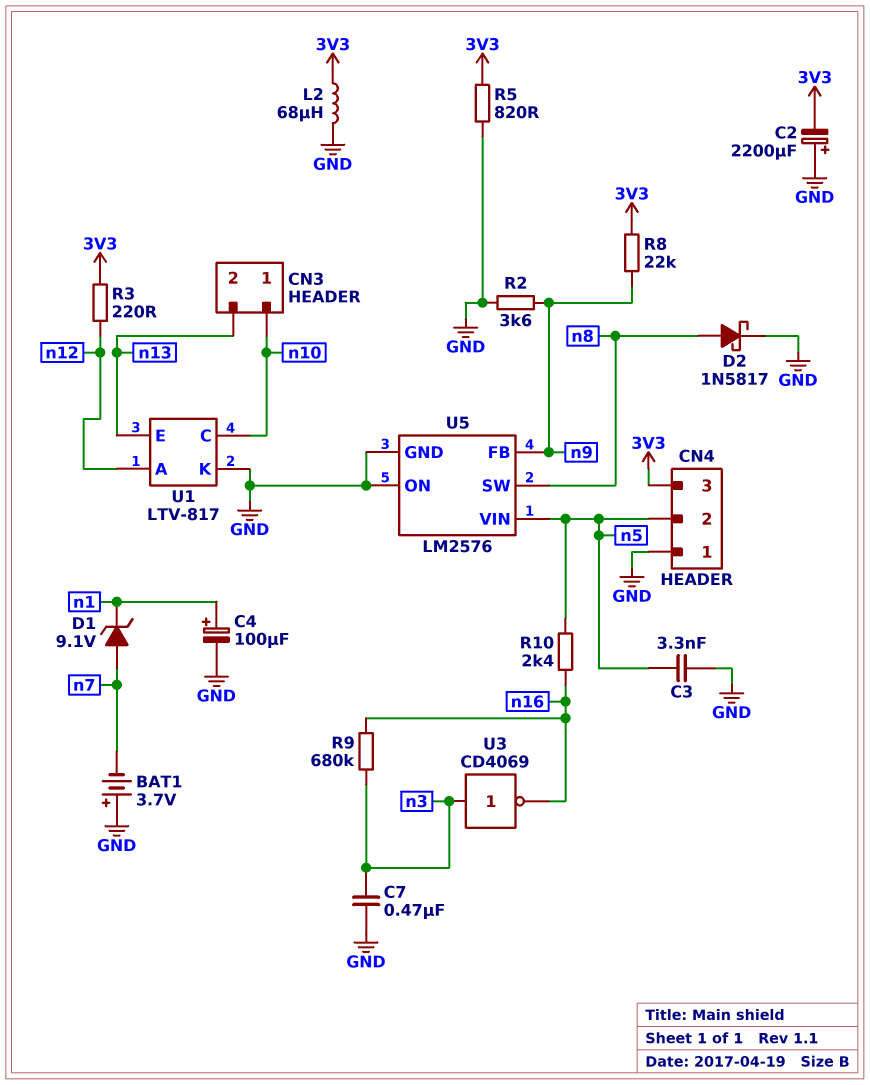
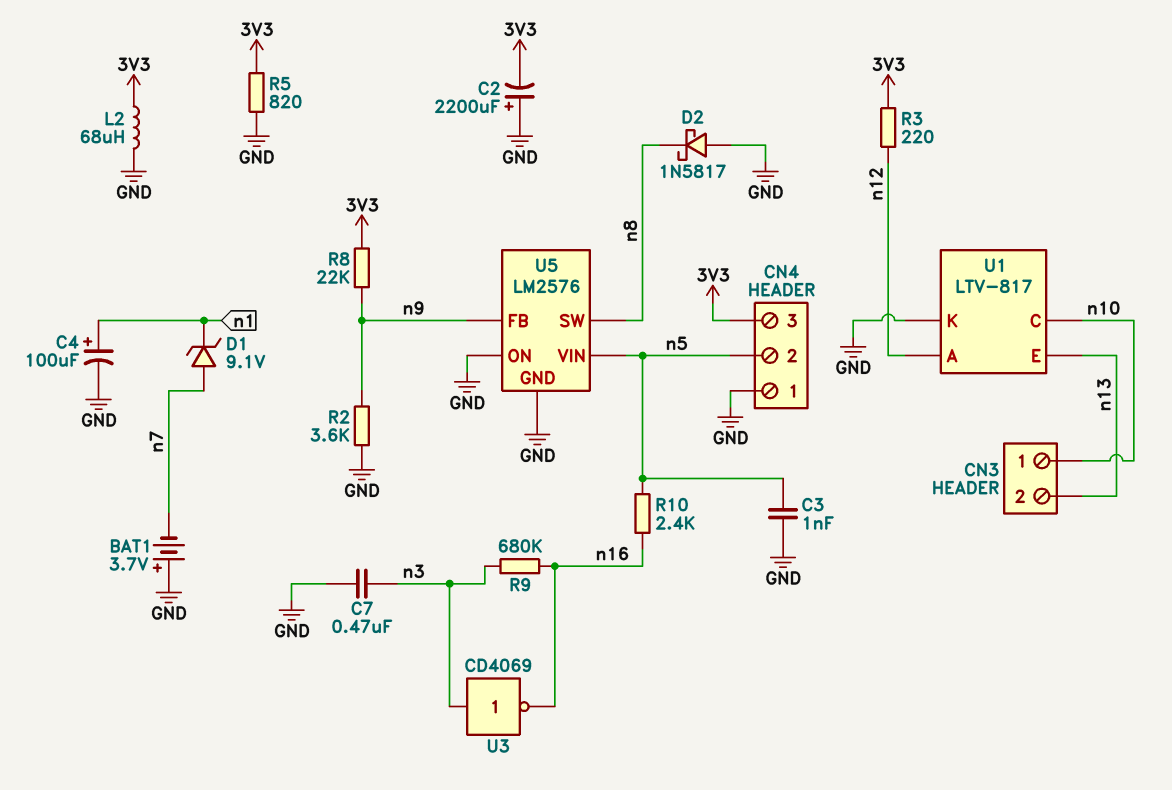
C3: 3.3nF (GND, n5) -> 1nF (GND, n5)
D2: schottky 1N5817 (A n8, K GND) -> schottky 1N5817 (A GND, K n8)

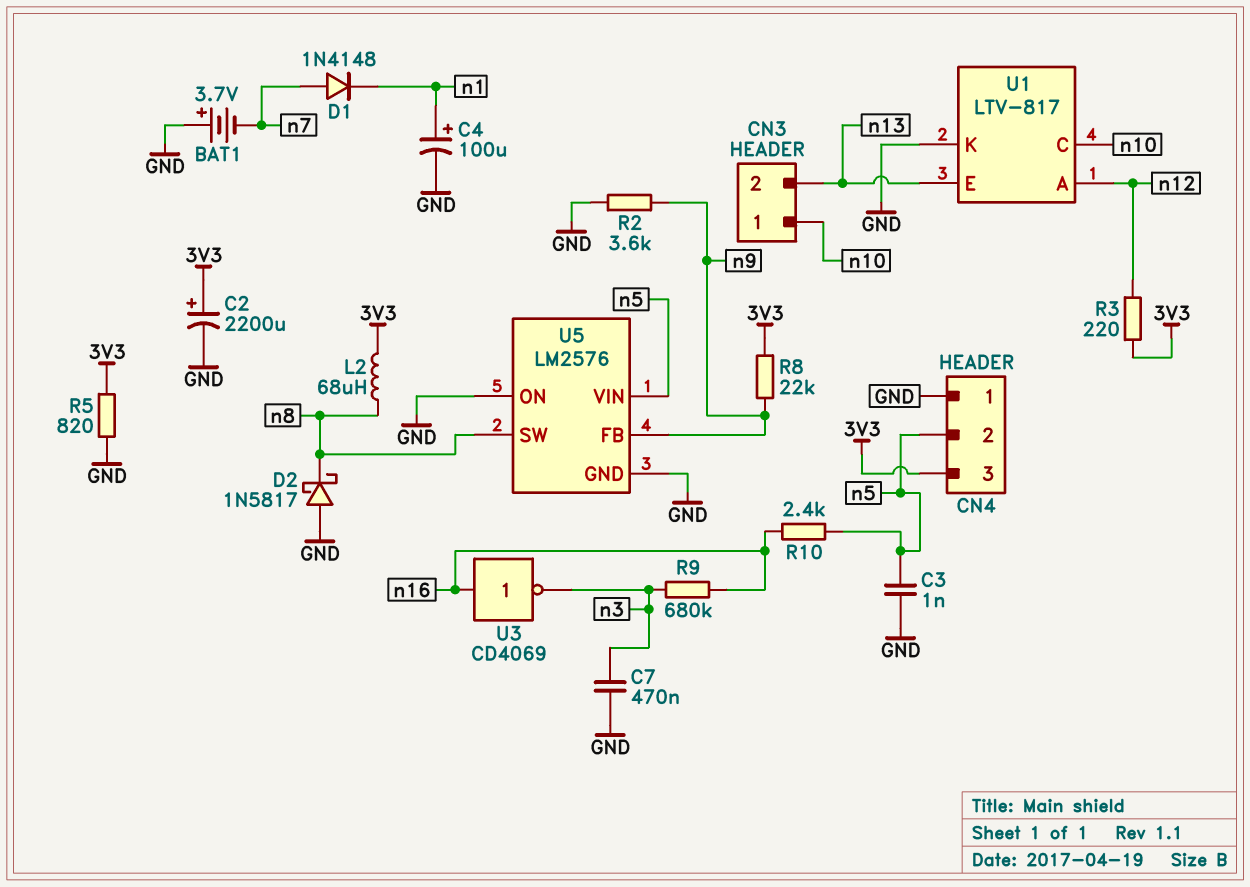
C2: 2200uF (plus GND, minus 3V3) -> 2200uF (plus 3V3, minus GND)
D1: zener 9.1V (A n7, K n1) -> diode 1N4148 (A n7, K n1)
L2: 68uH (3V3, GND) -> 68uH (3V3, n8)
U3: NOT CD4069 (in n3, out n16) -> NOT CD4069 (in n16, out n3)

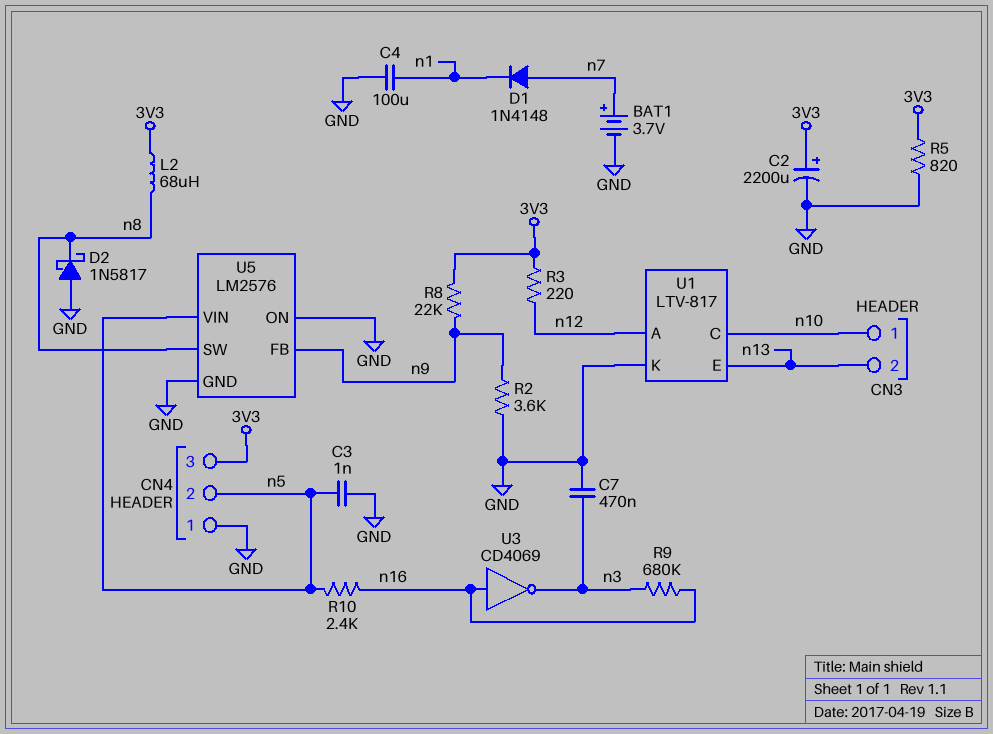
BAT1: 3.7V (plus GND, minus n7) -> 3.7V (plus n7, minus GND)
C4: 100uF (plus n1, minus GND) -> 100uF (GND, n1)

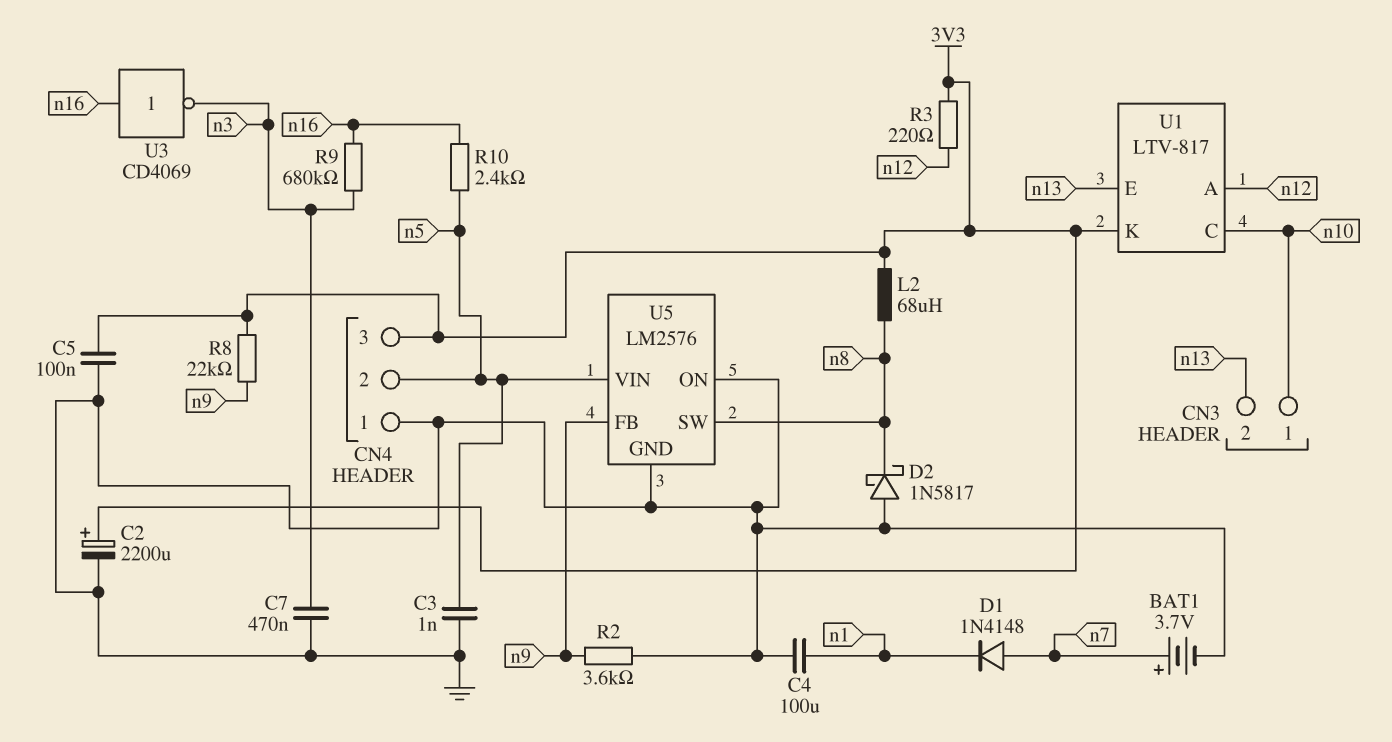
C5: none -> 100nF (3V3, GND)
R5: 820 (3V3, GND) -> none
U1 pin K: GND -> 3V3

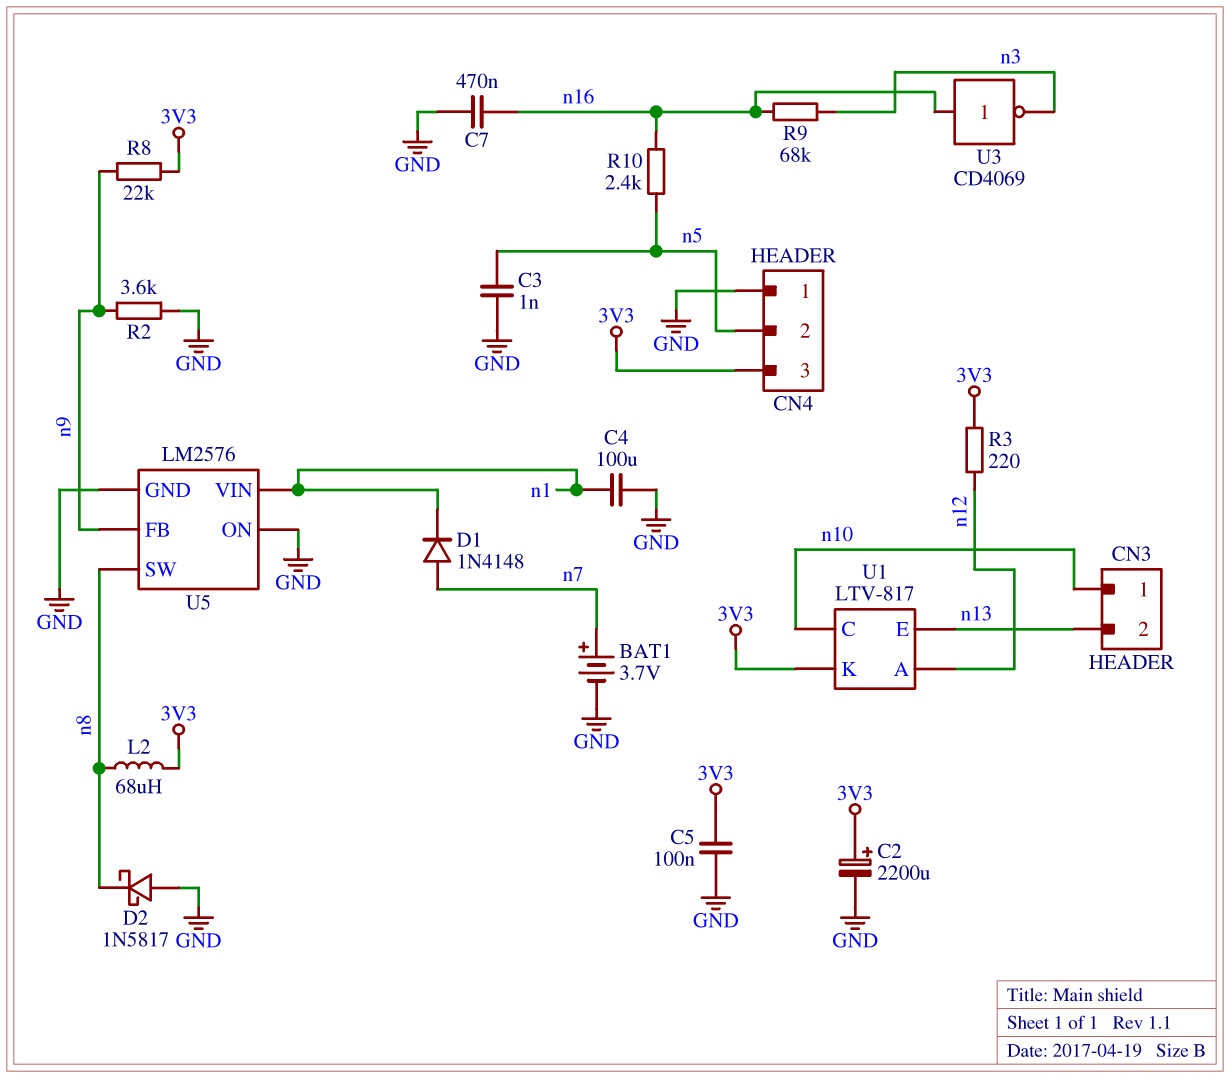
C7: 470nF (GND, n3) -> 470nF (GND, n16)
R9: 680k (n3, n16) -> 68k (n3, n16)
U5 pin VIN: n5 -> n1

